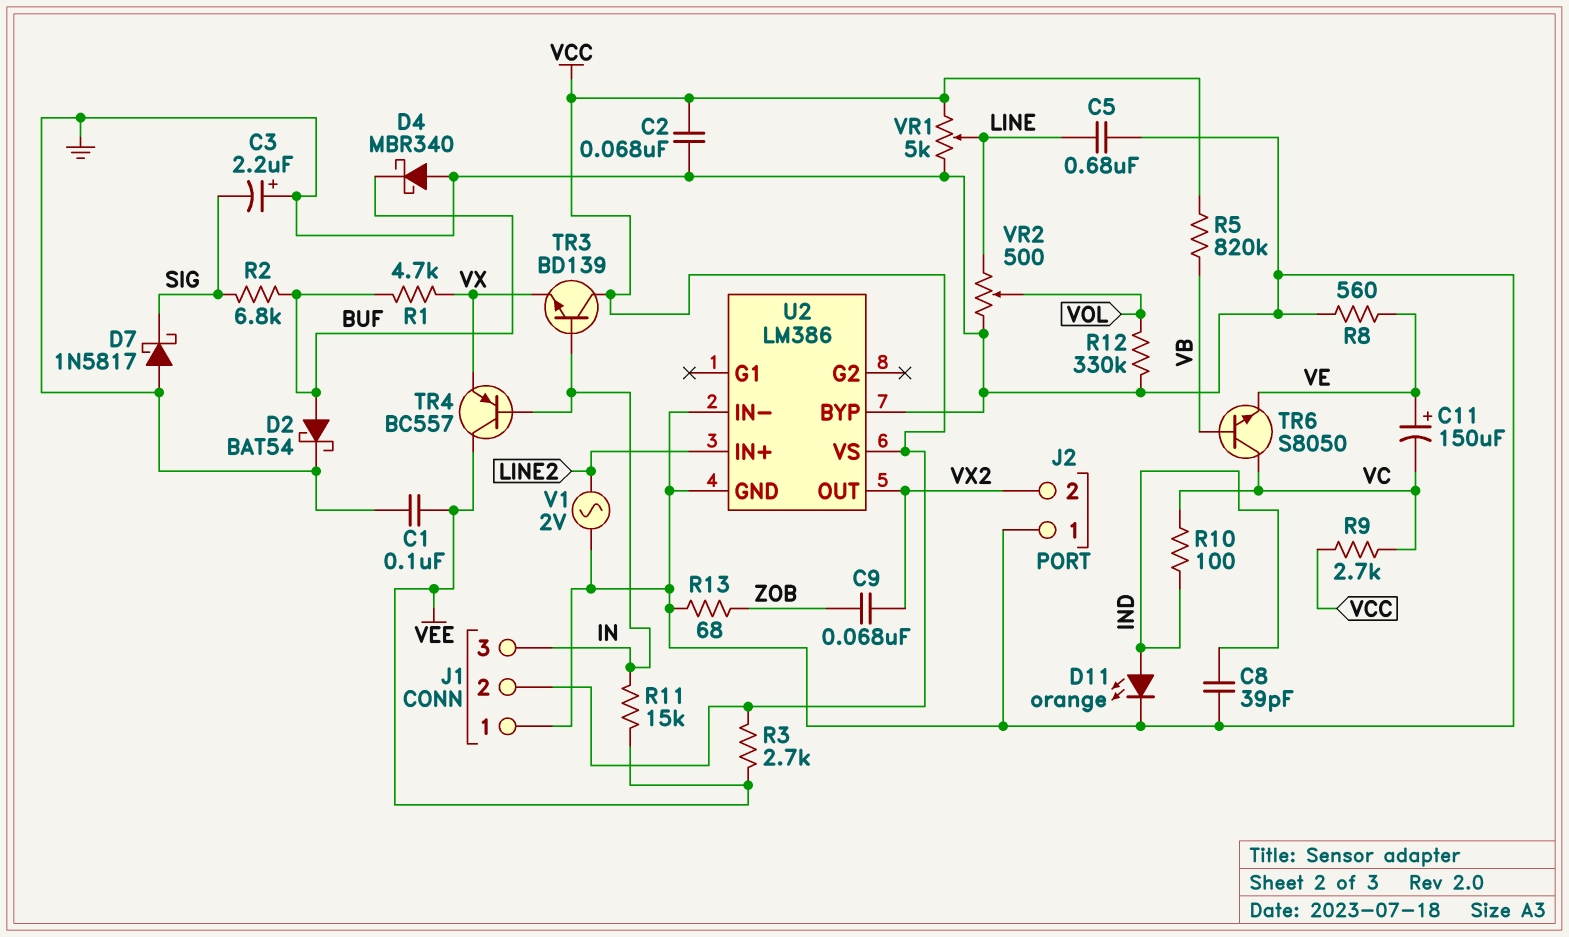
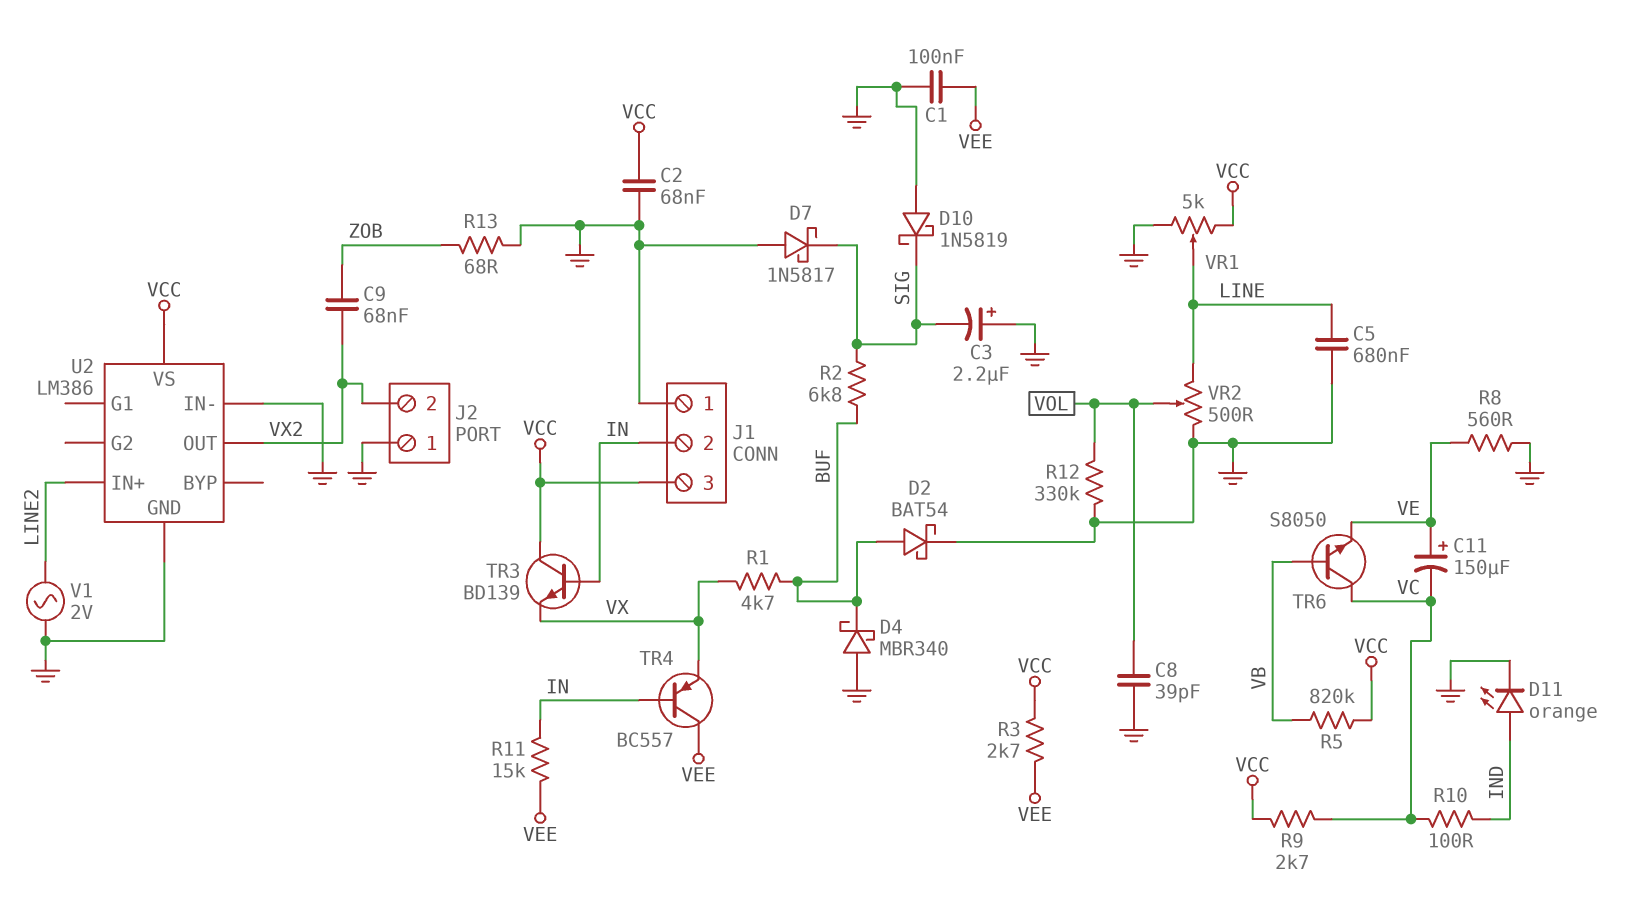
C8: 39pF (GND, IND) -> 39pF (GND, VOL)
D10: none -> schottky 1N5819 (A GND, K SIG)
J1 pin 2: VCC -> IN
J1 pin 3: IN -> VCC
U2 pin BYP: GND -> none

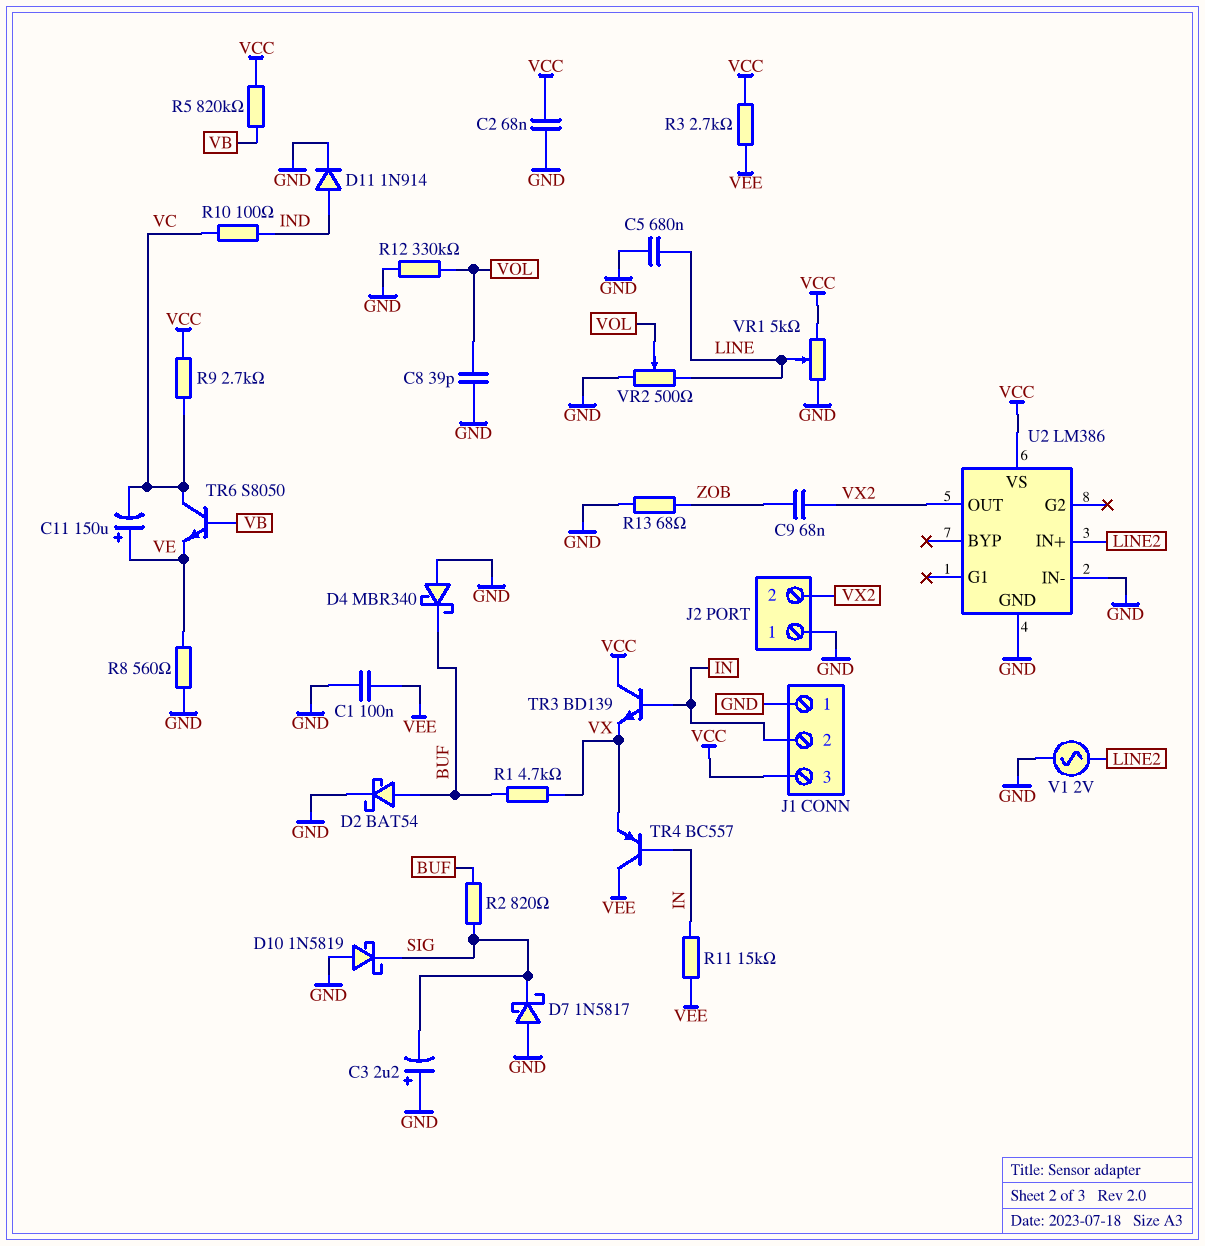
D11: LED orange (A IND, K GND) -> diode 1N914 (A IND, K GND)
R2: 6.8k (BUF, SIG) -> 820 (BUF, SIG)

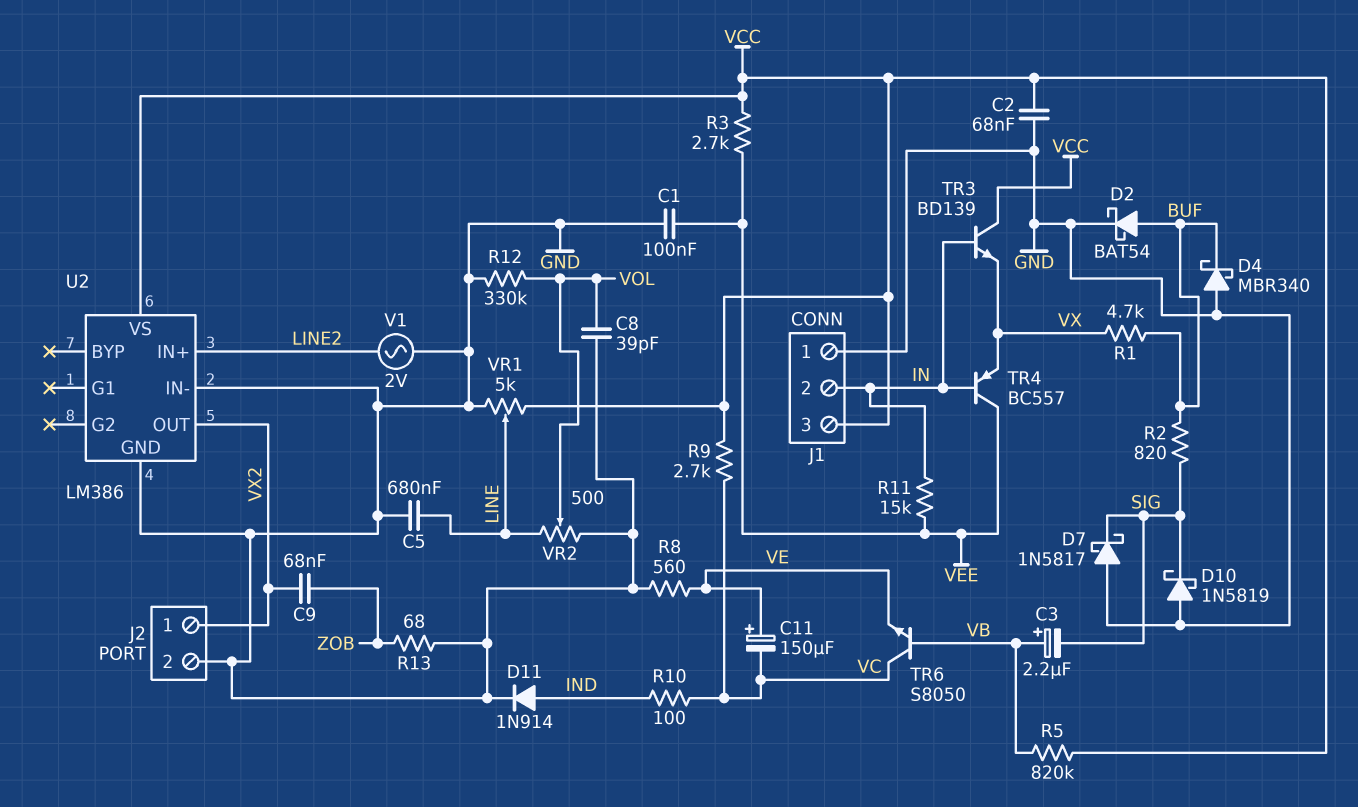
C3: 2.2uF (plus GND, minus SIG) -> 2.2uF (plus VB, minus SIG)
J2 pin 1: GND -> VX2
J2 pin 2: VX2 -> GND

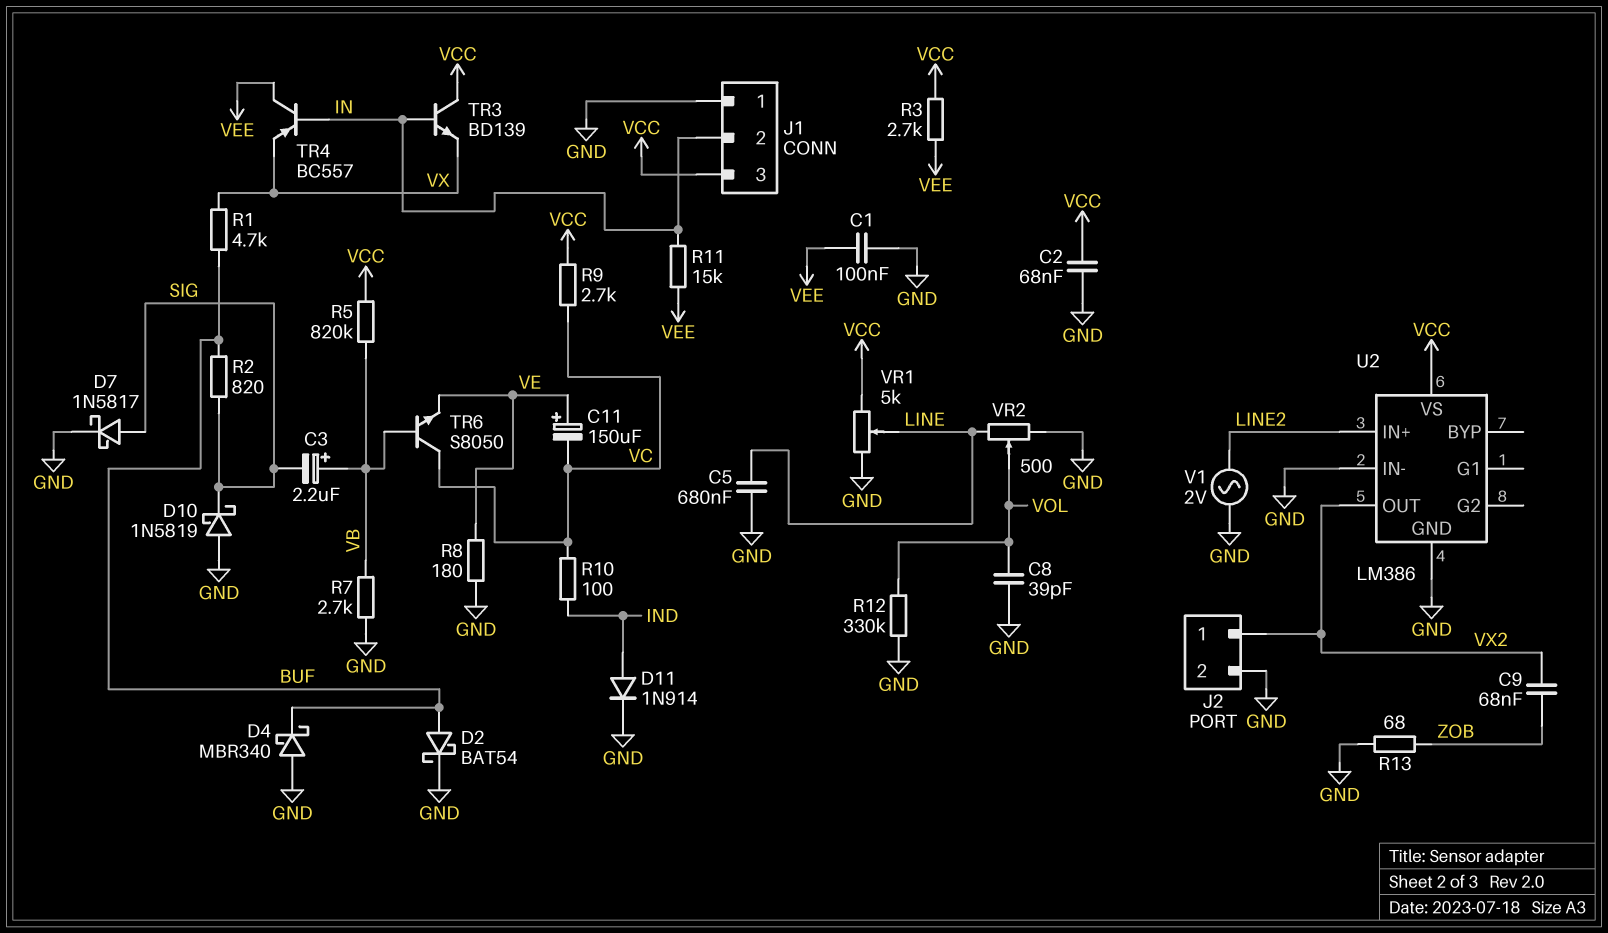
D7: schottky 1N5817 (A GND, K SIG) -> schottky 1N5817 (A SIG, K GND)
R7: none -> 2.7k (GND, VB)
R8: 560 (GND, VE) -> 180 (GND, VE)

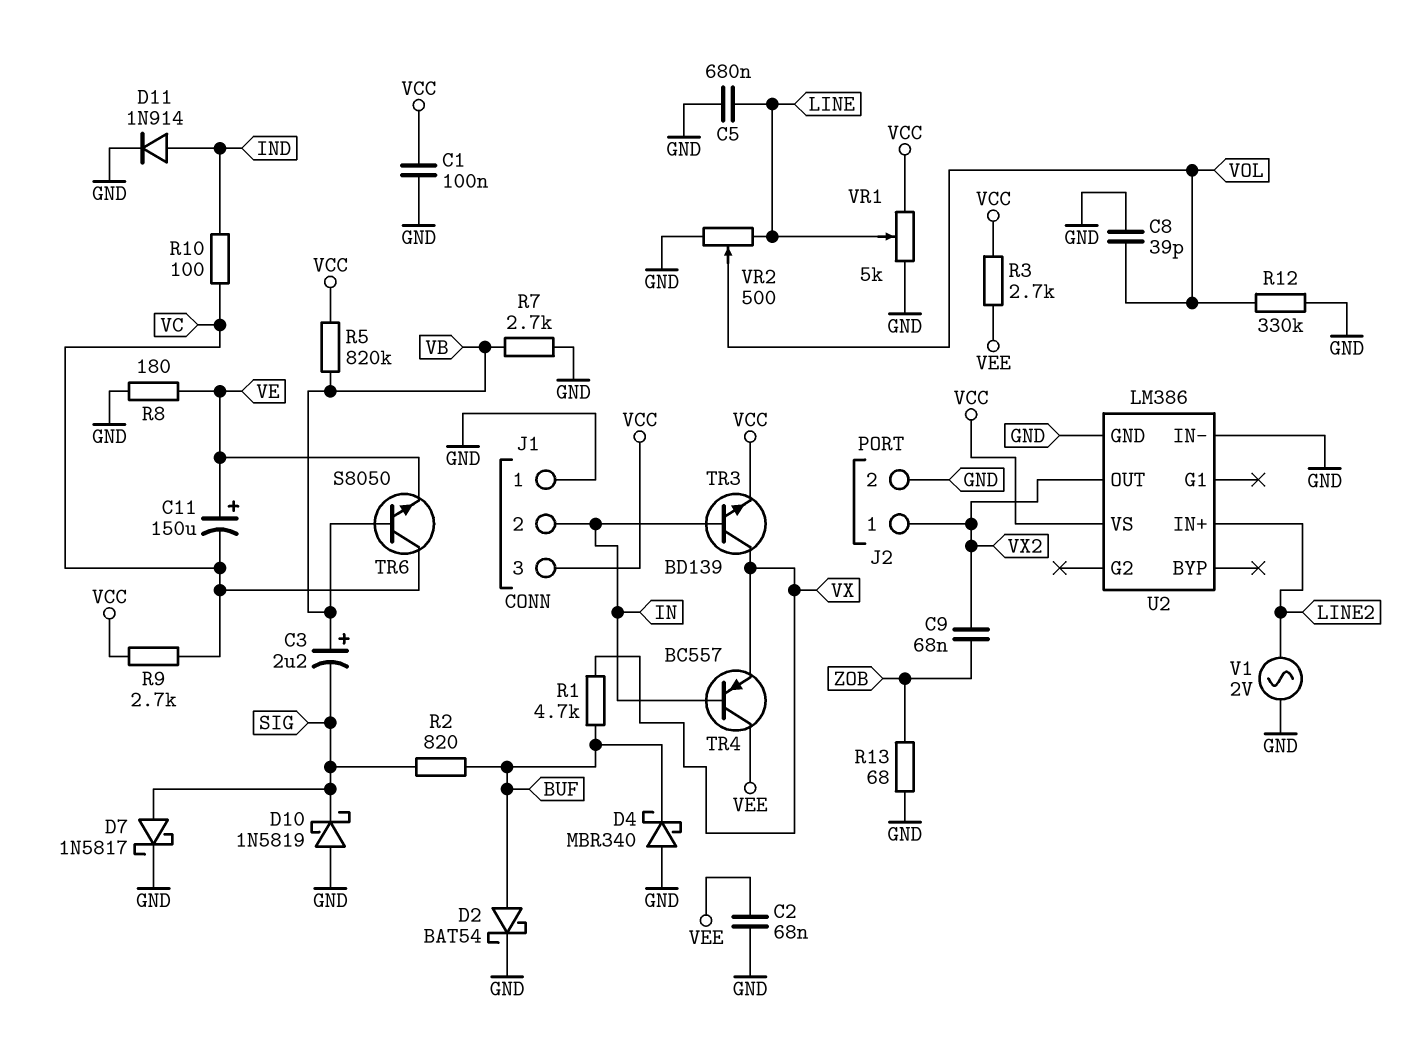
C1: 100nF (GND, VEE) -> 100nF (GND, VCC)
C2: 68nF (GND, VCC) -> 68nF (GND, VEE)
R11: 15k (IN, VEE) -> none
TR3: NPN BD139 (B IN, C VCC, E VX) -> NPN BD139 (B IN, C VX, E VCC)

